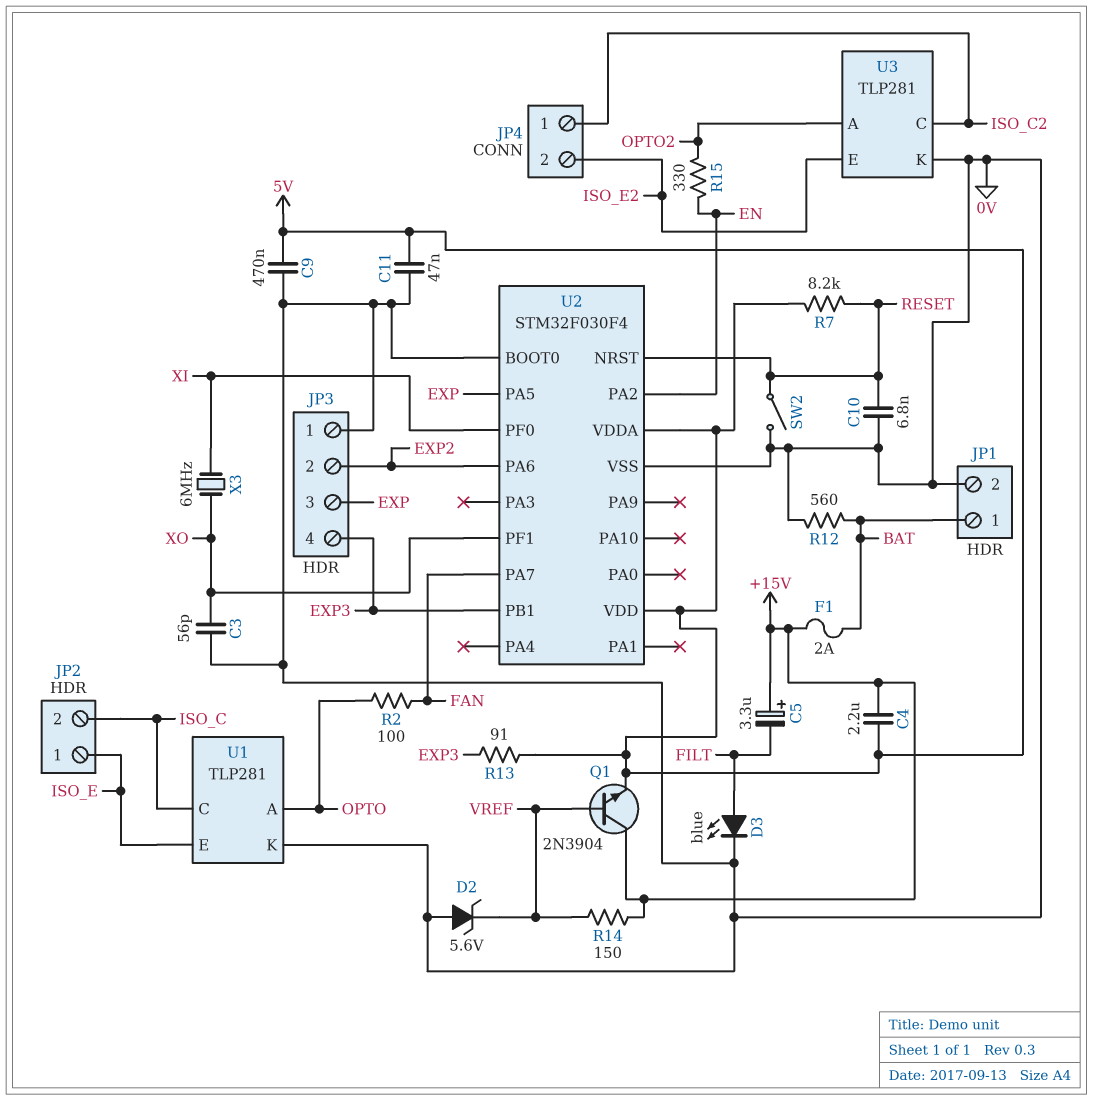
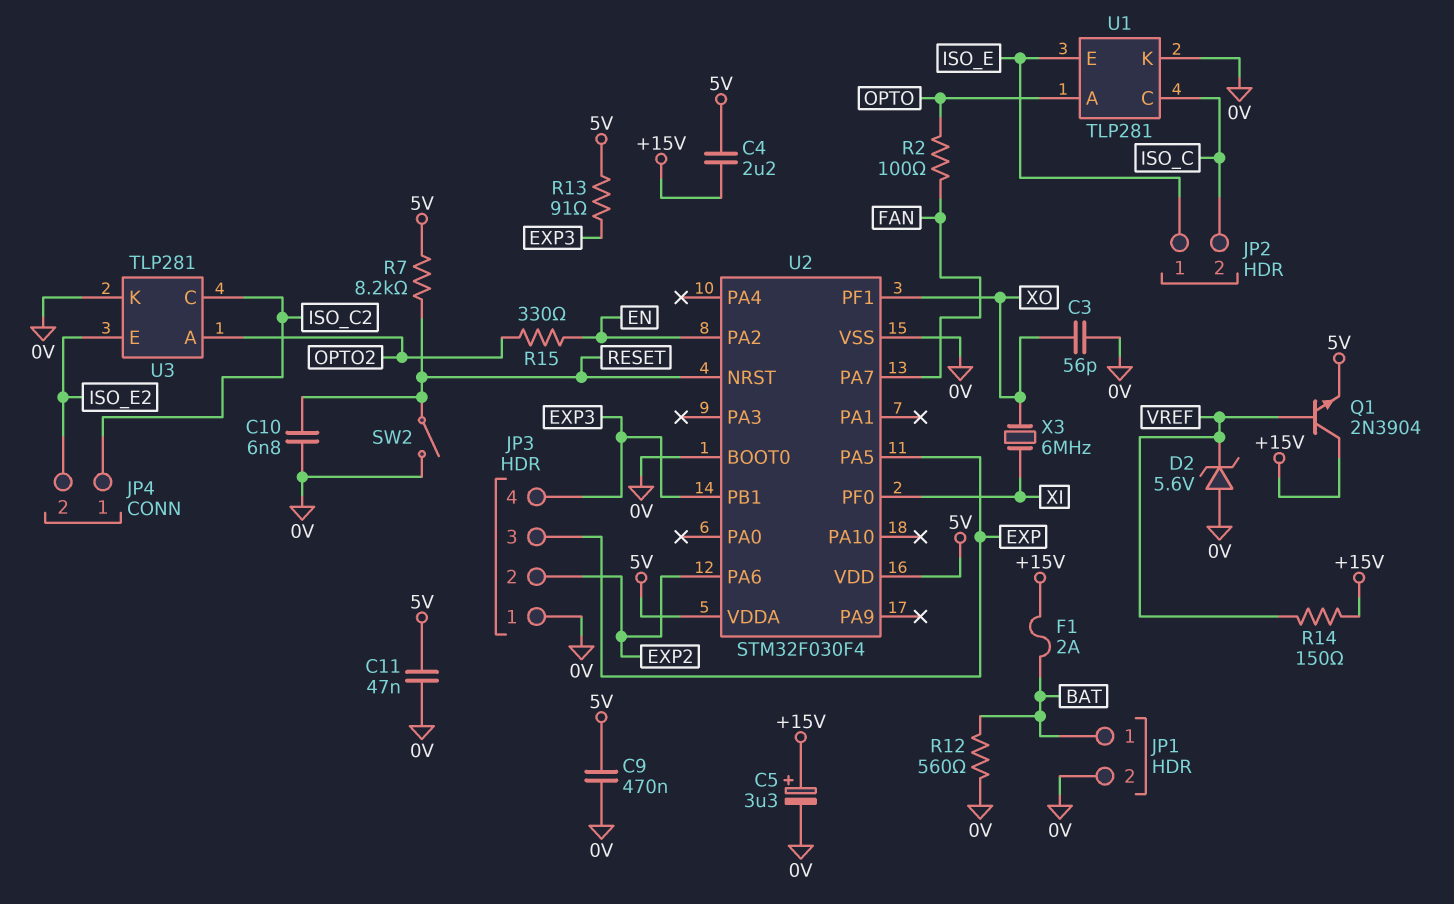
C5: 3.3uF (plus +15V, minus FILT) -> 3.3uF (plus +15V, minus 0V)
D3: LED blue (A FILT, K 0V) -> none

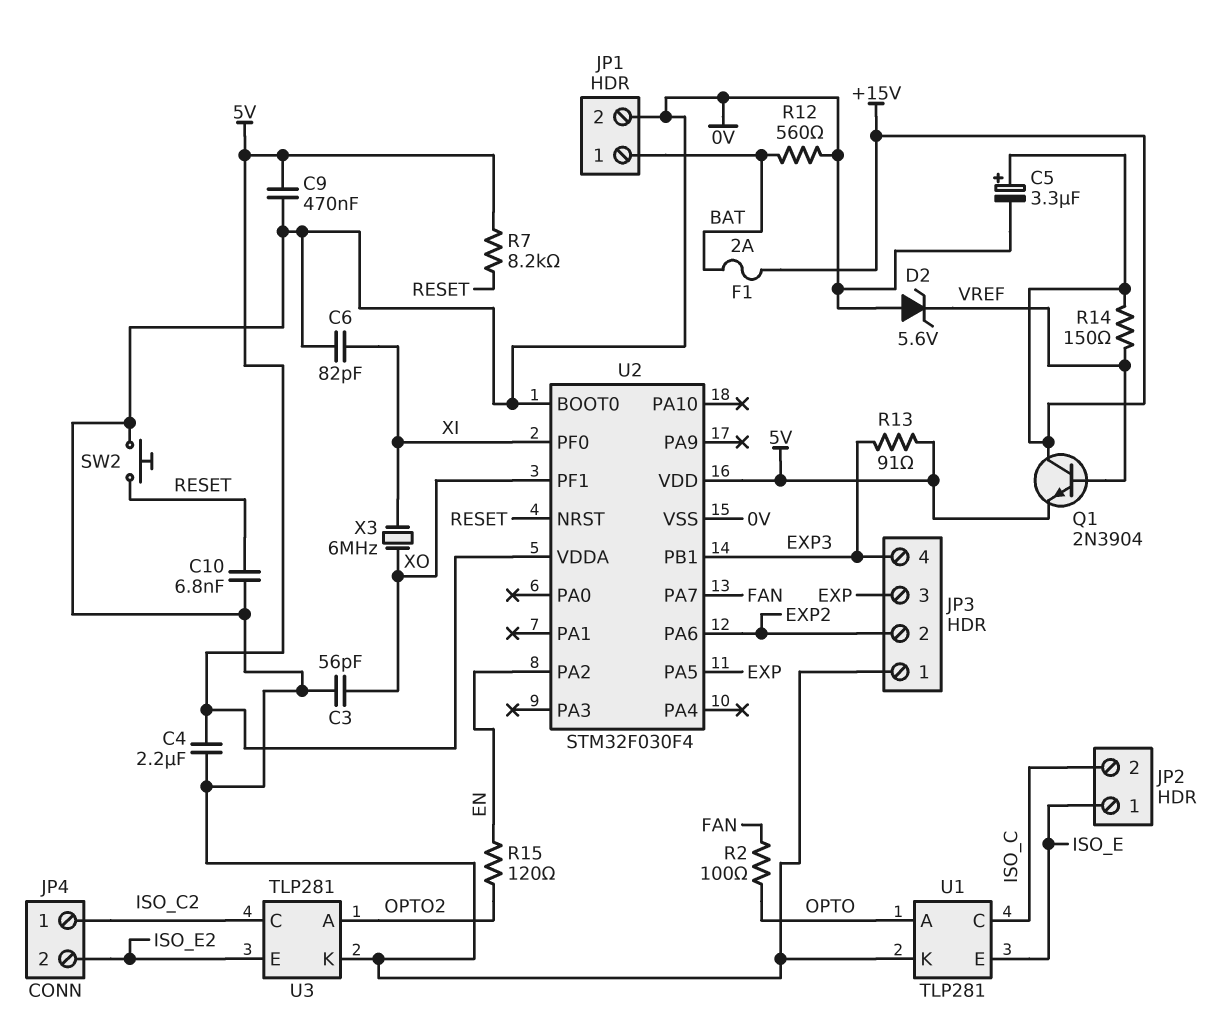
C4: 2.2uF (+15V, 5V) -> 2.2uF (0V, 5V)
C6: none -> 82pF (0V, XI)
C11: 47nF (0V, 5V) -> none
R15: 330 (EN, OPTO2) -> 120 (EN, OPTO2)
SW2: switch (0V, RESET) -> button (0V, RESET)

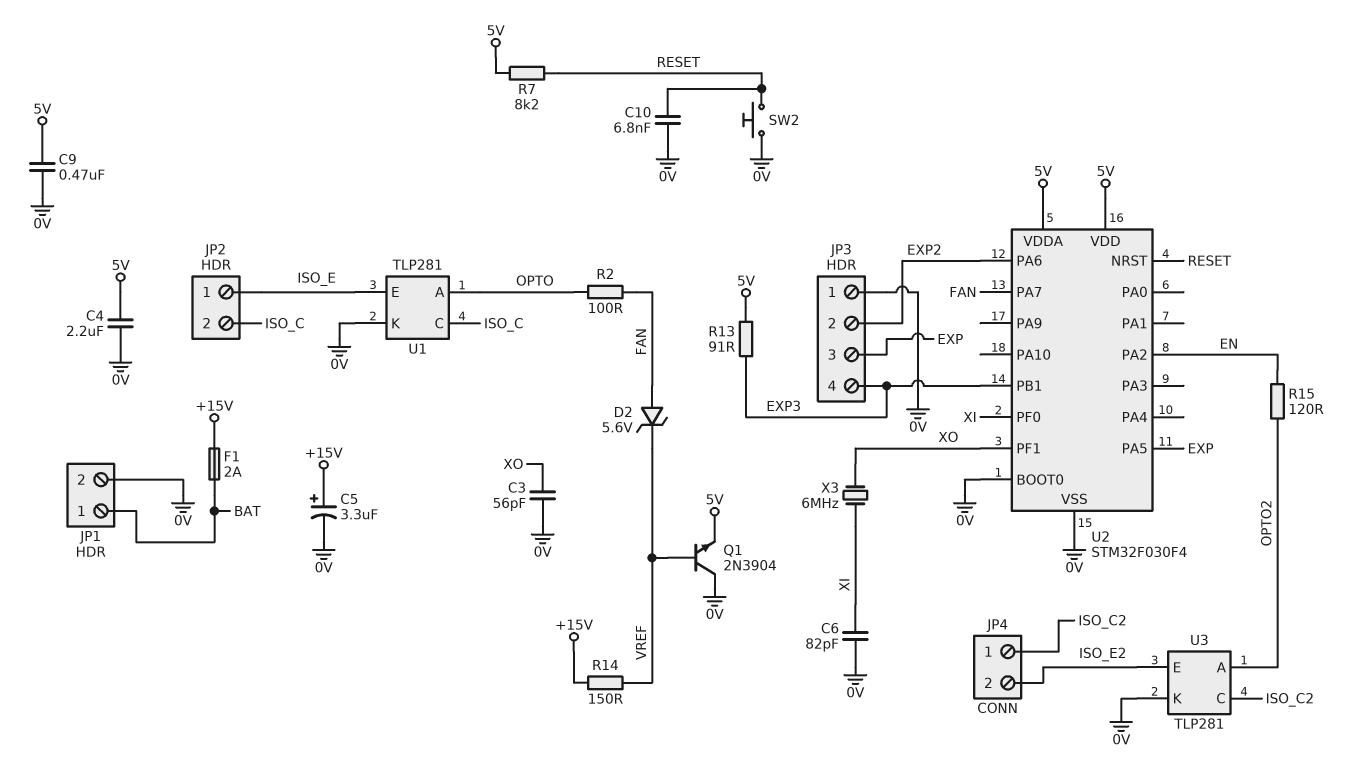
D2: zener 5.6V (A 0V, K VREF) -> zener 5.6V (A FAN, K VREF)
Q1: NPN 2N3904 (B VREF, C +15V, E 5V) -> NPN 2N3904 (B VREF, C 0V, E 5V)
R12: 560 (0V, BAT) -> none

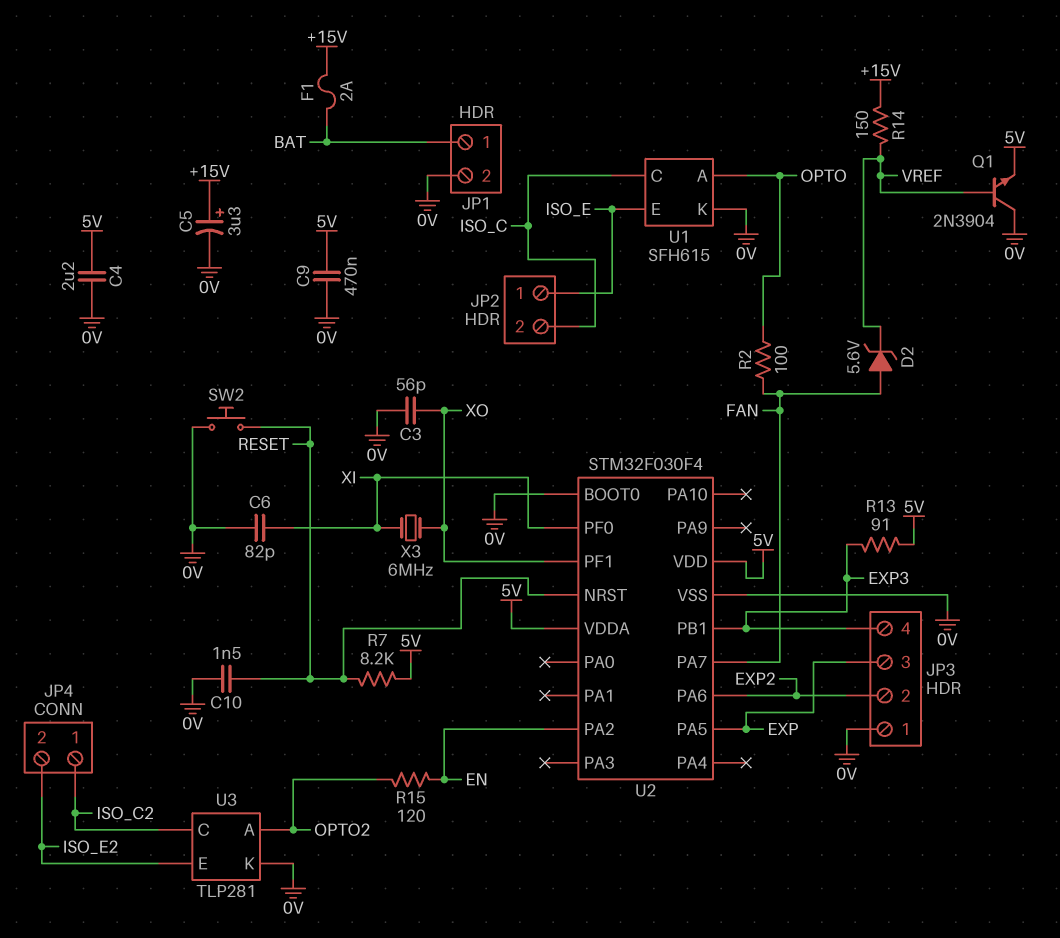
C10: 6.8nF (0V, RESET) -> 1.5nF (0V, RESET)
U1: TLP281 -> SFH615

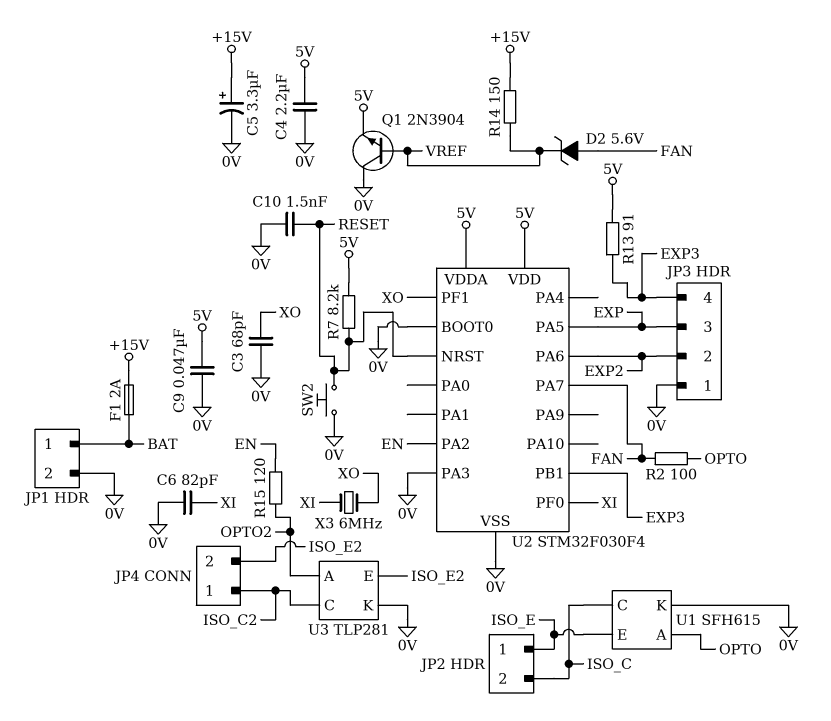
C3: 56pF (0V, XO) -> 68pF (0V, XO)
C9: 470nF (0V, 5V) -> 47nF (0V, 5V)
U2 pin PA3: none -> 0V

